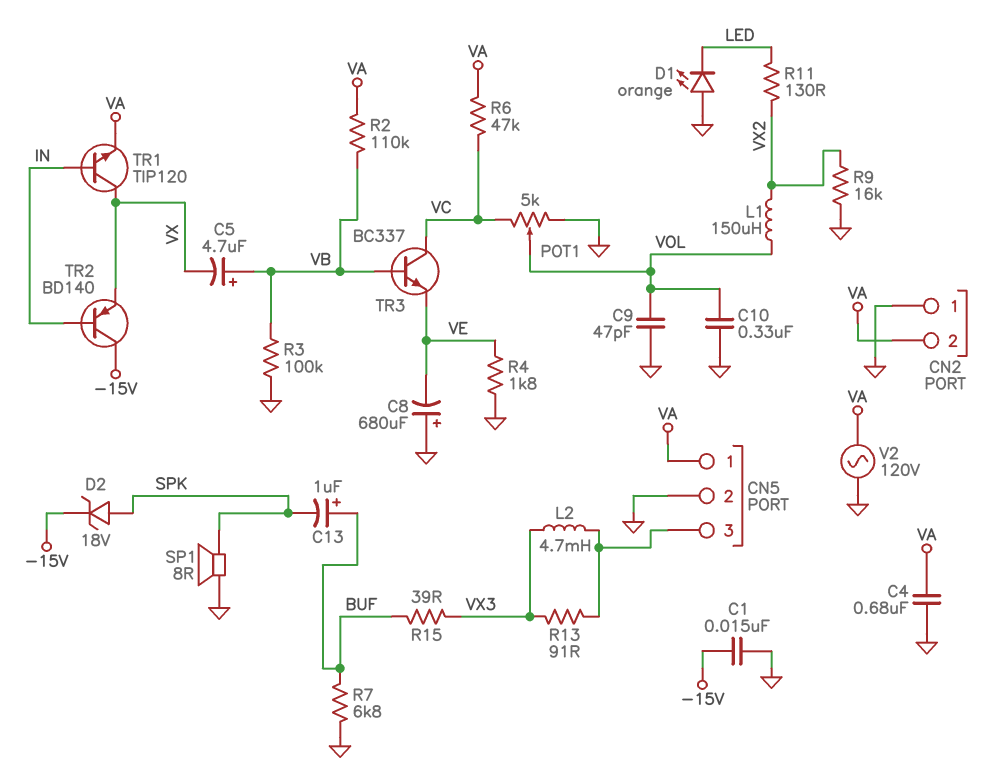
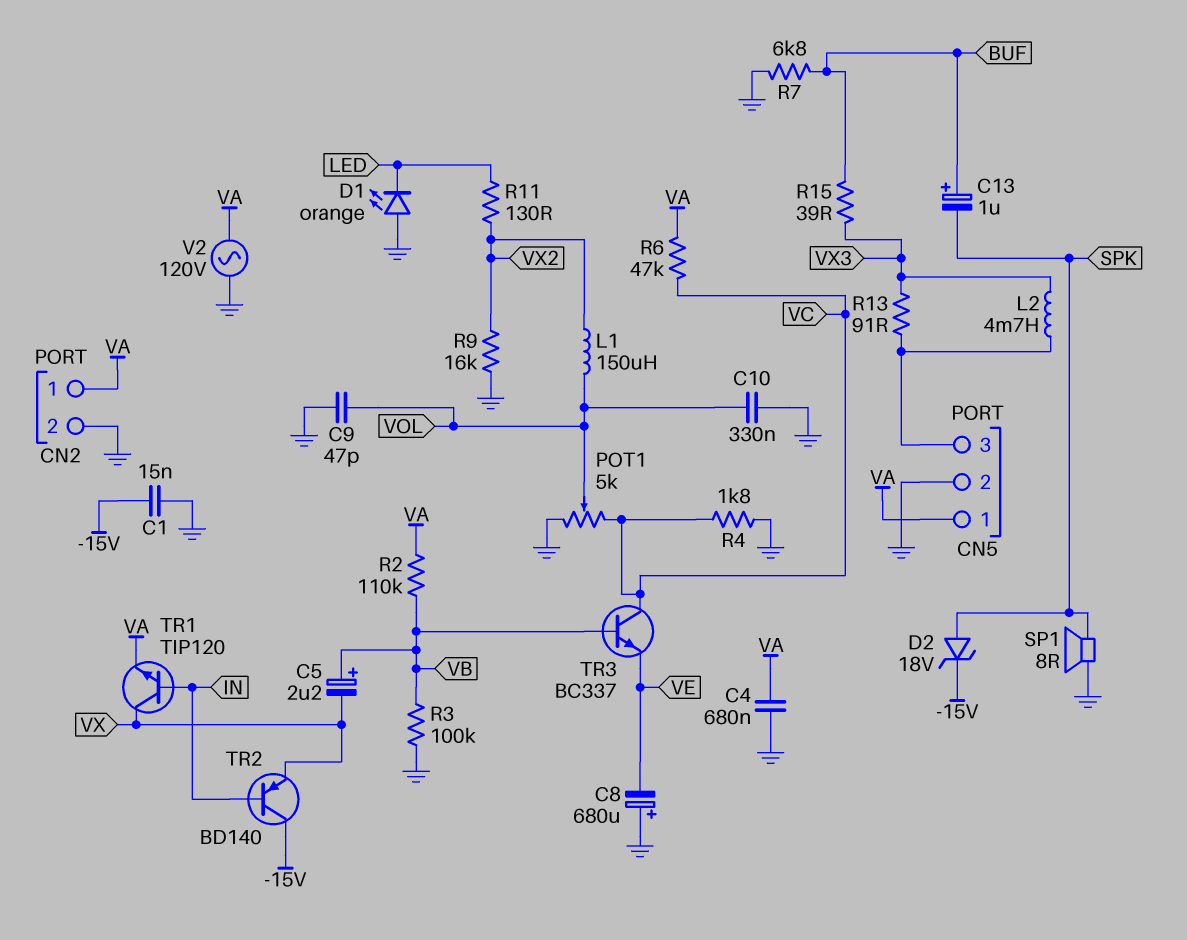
C5: 4.7uF (plus VB, minus VX) -> 2.2uF (plus VB, minus VX)
CN2 pin 1: GND -> VA
CN2 pin 2: VA -> GND
R4: 1.8k (GND, VE) -> 1.8k (GND, VC)

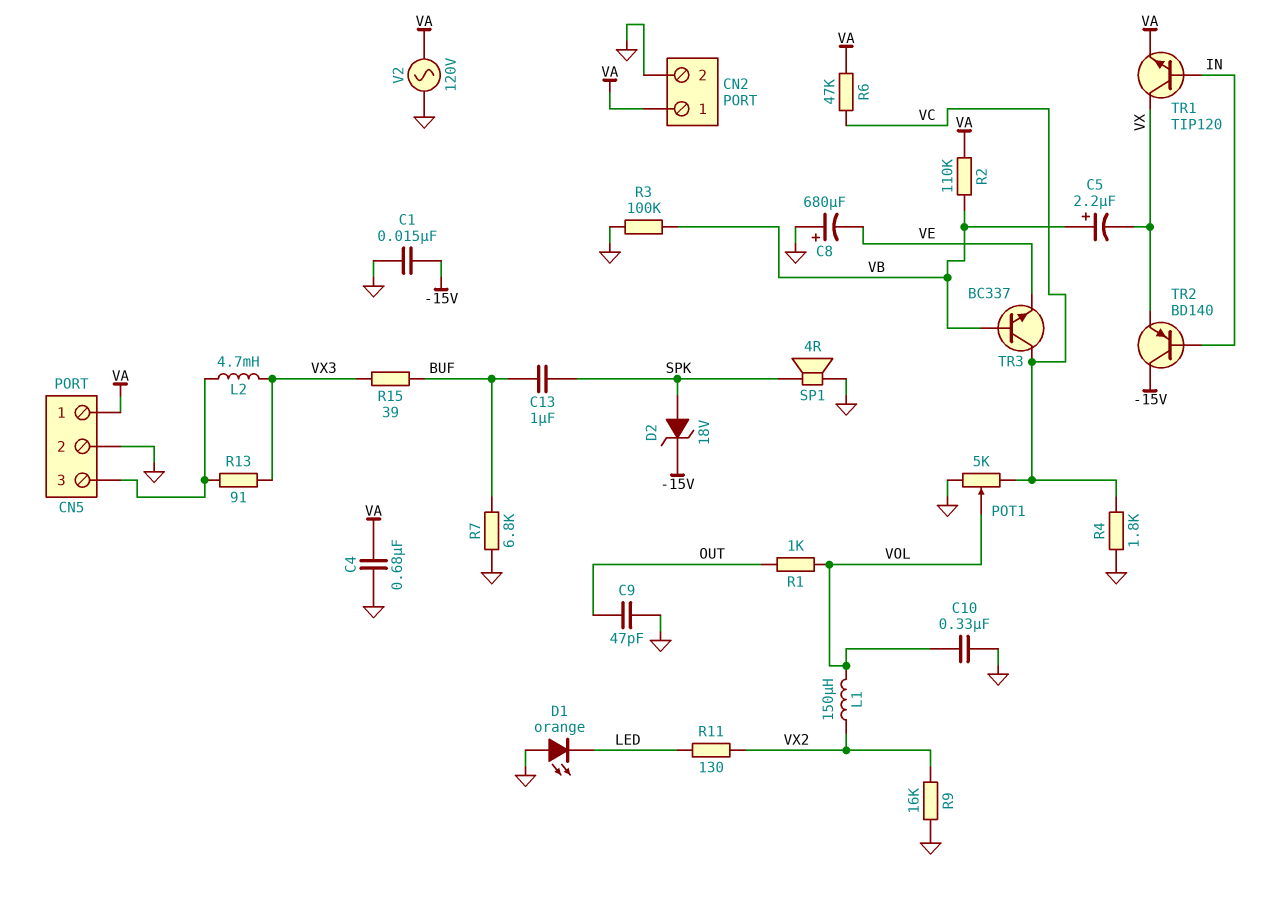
C9: 47pF (GND, VOL) -> 47pF (GND, OUT)
C13: 1uF (plus BUF, minus SPK) -> 1uF (BUF, SPK)
R1: none -> 1k (OUT, VOL)
SP1: speaker 8R (GND, SPK) -> speaker 4R (GND, SPK)

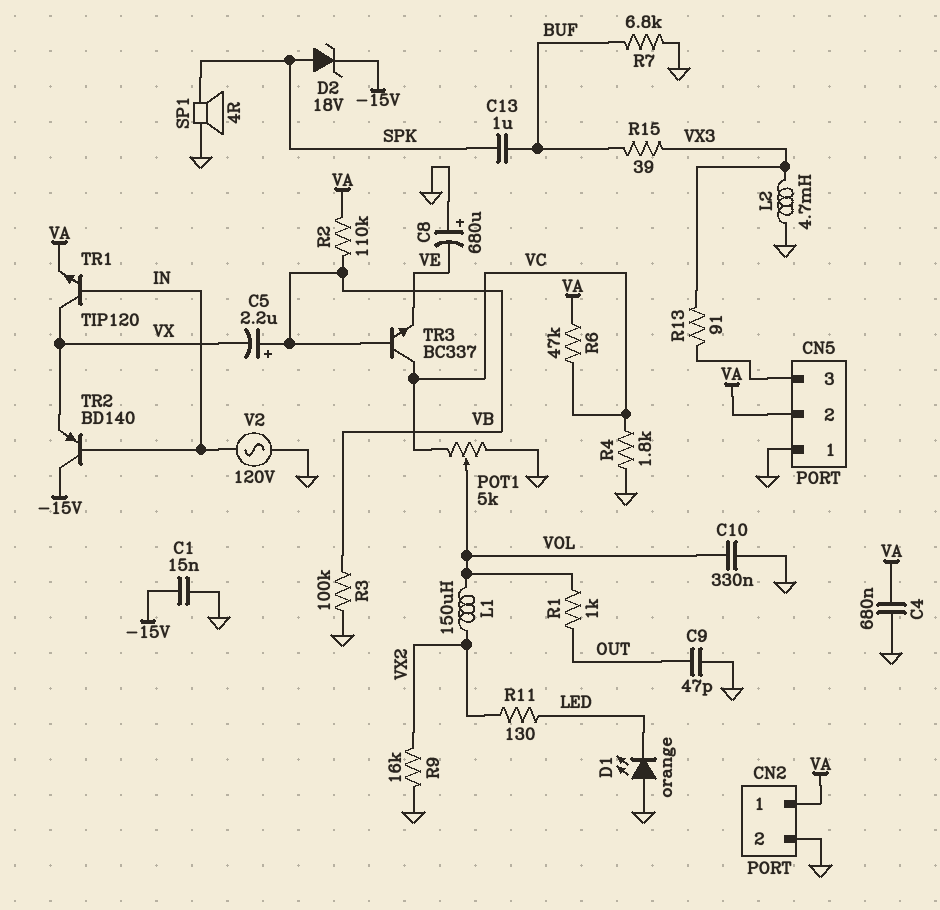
CN5 pin 1: VA -> GND
CN5 pin 2: GND -> VA
L2: 4.7mH (CN5/3, VX3) -> 4.7mH (GND, VX3)
V2: AC 120V (GND, VA) -> AC 120V (GND, IN)

